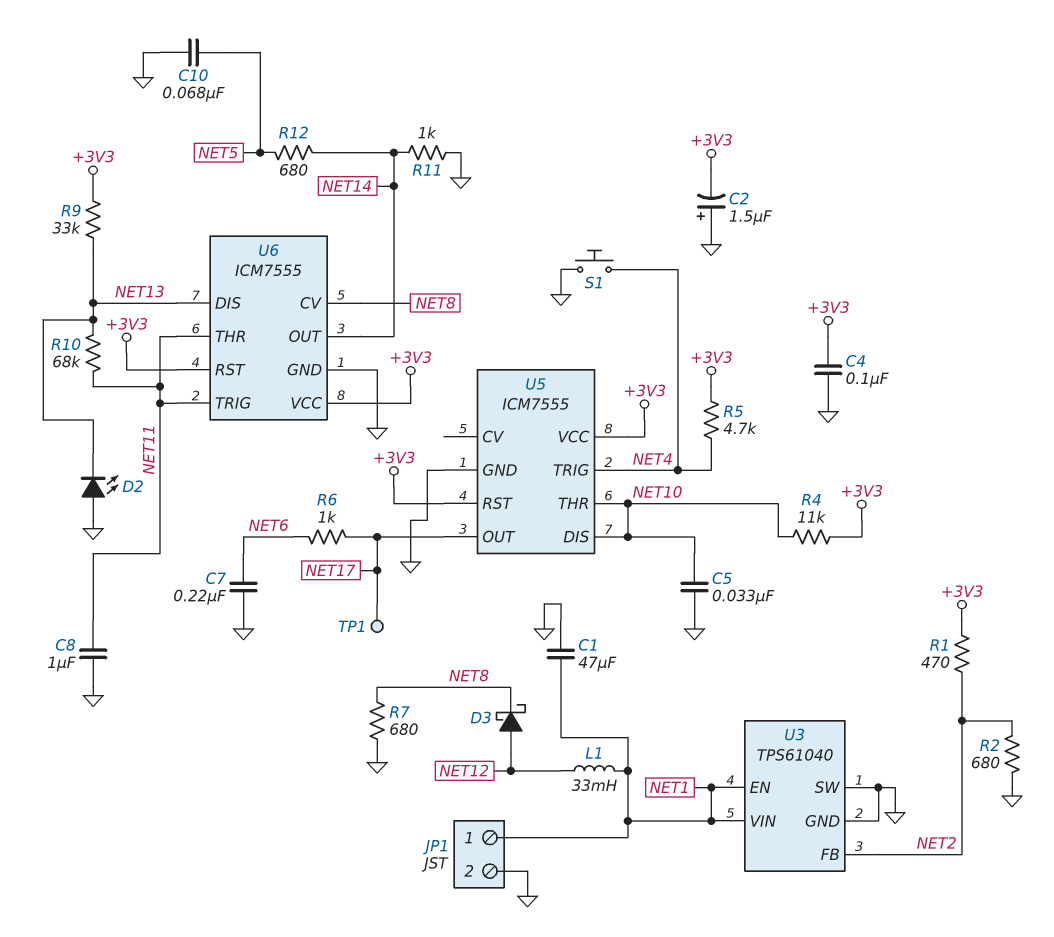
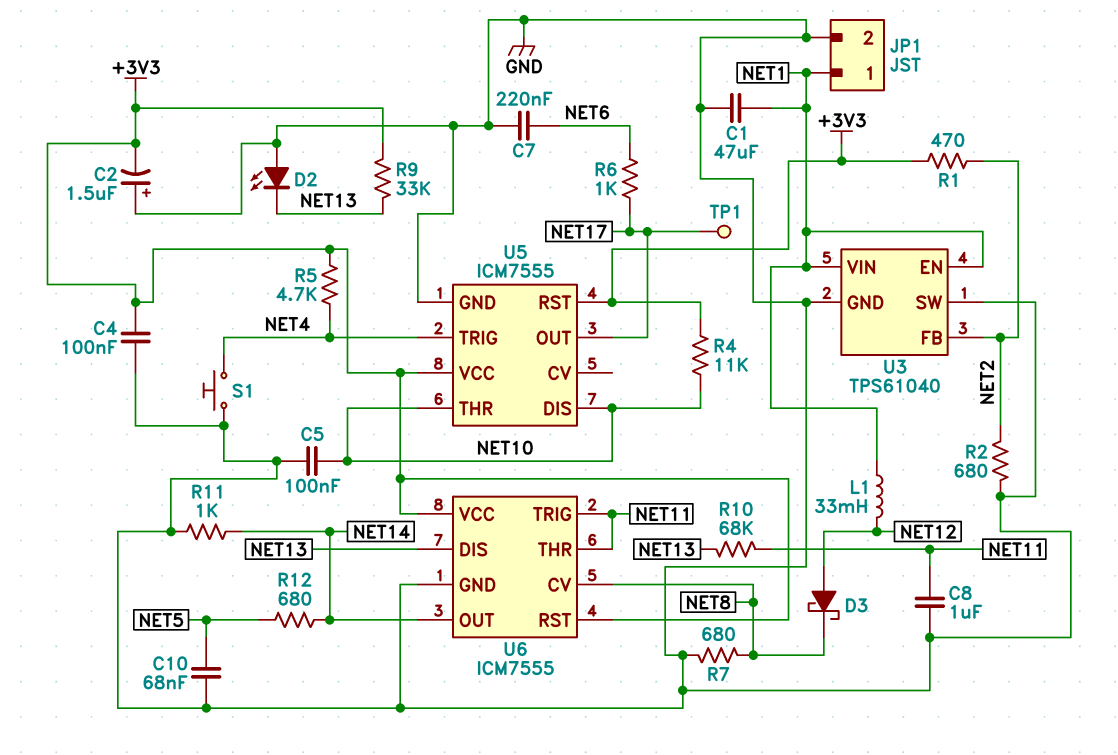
C5: 33nF (GND, NET10) -> 100nF (GND, NET10)

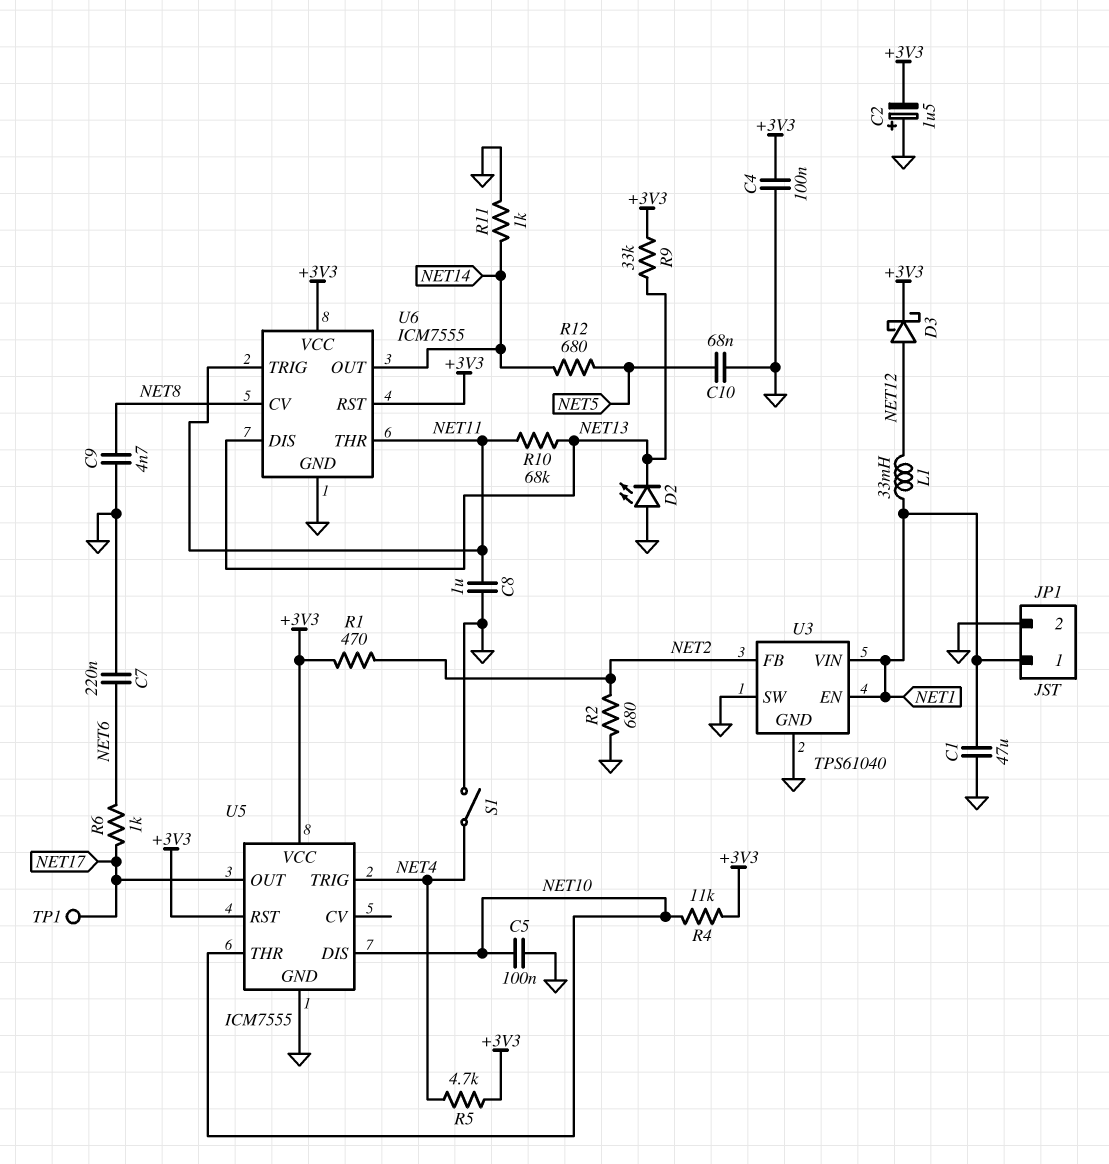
C9: none -> 4.7nF (GND, NET8)
D3: schottky (A NET12, K NET8) -> schottky (A NET12, K +3V3)
R7: 680 (GND, NET8) -> none
S1: button (GND, NET4) -> switch (GND, NET4)

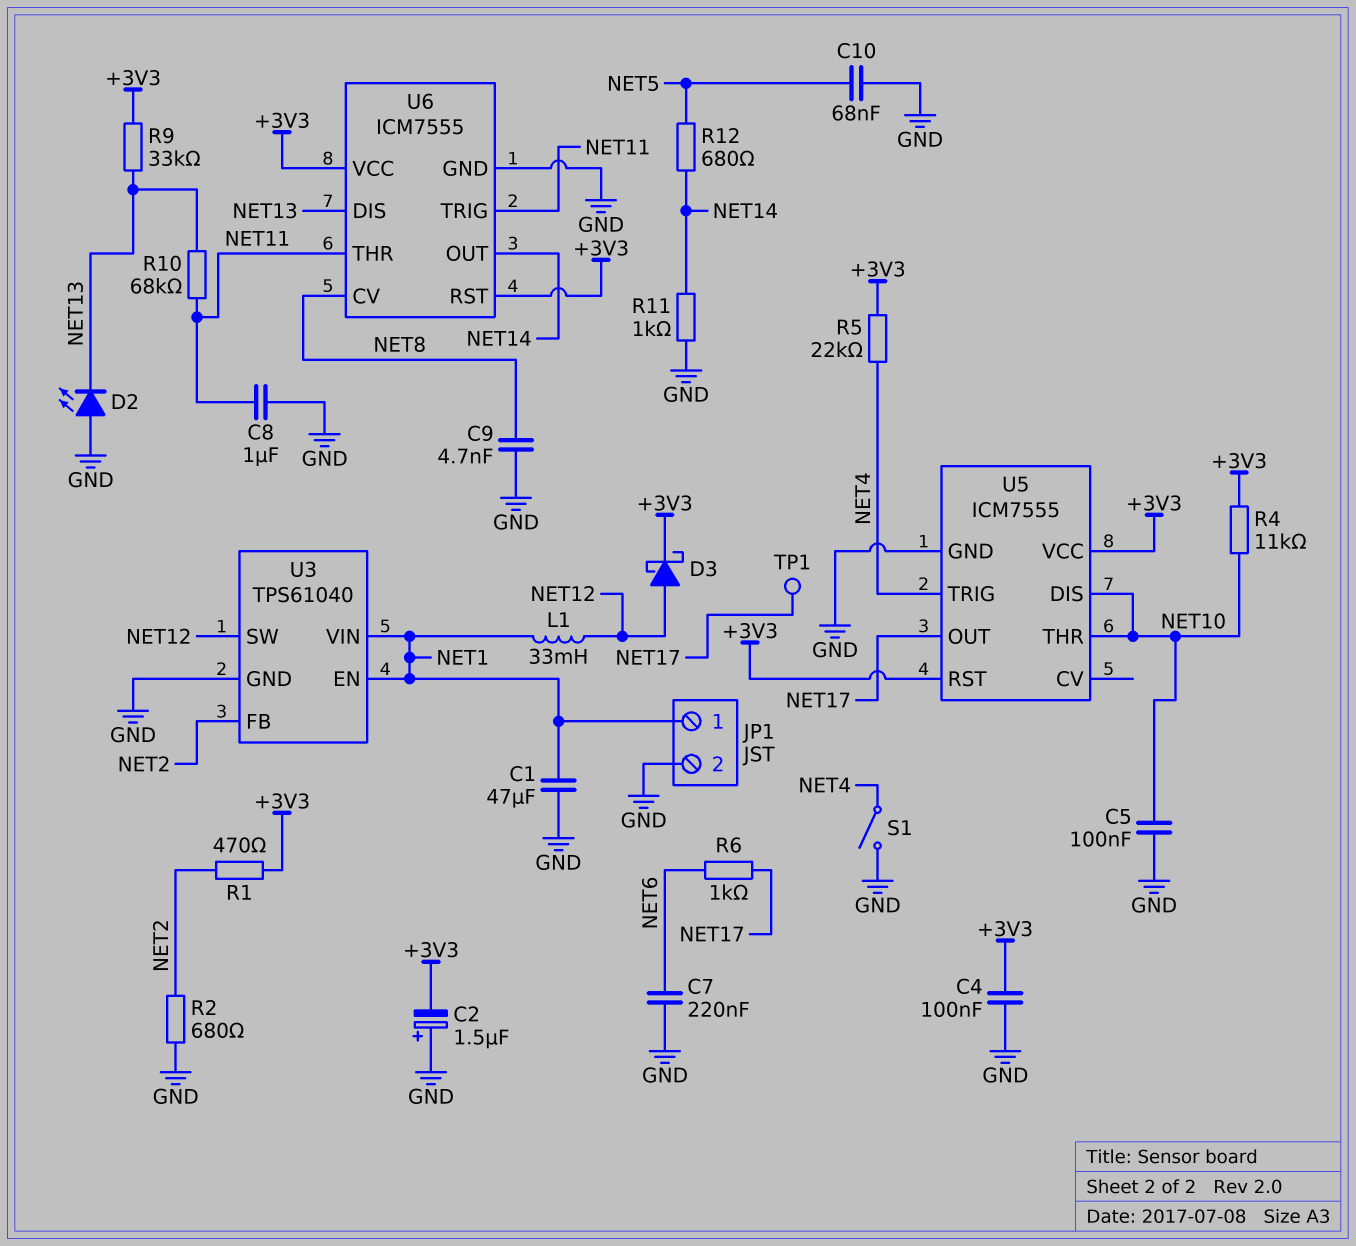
R5: 4.7k (+3V3, NET4) -> 22k (+3V3, NET4)
U3 pin SW: GND -> NET12

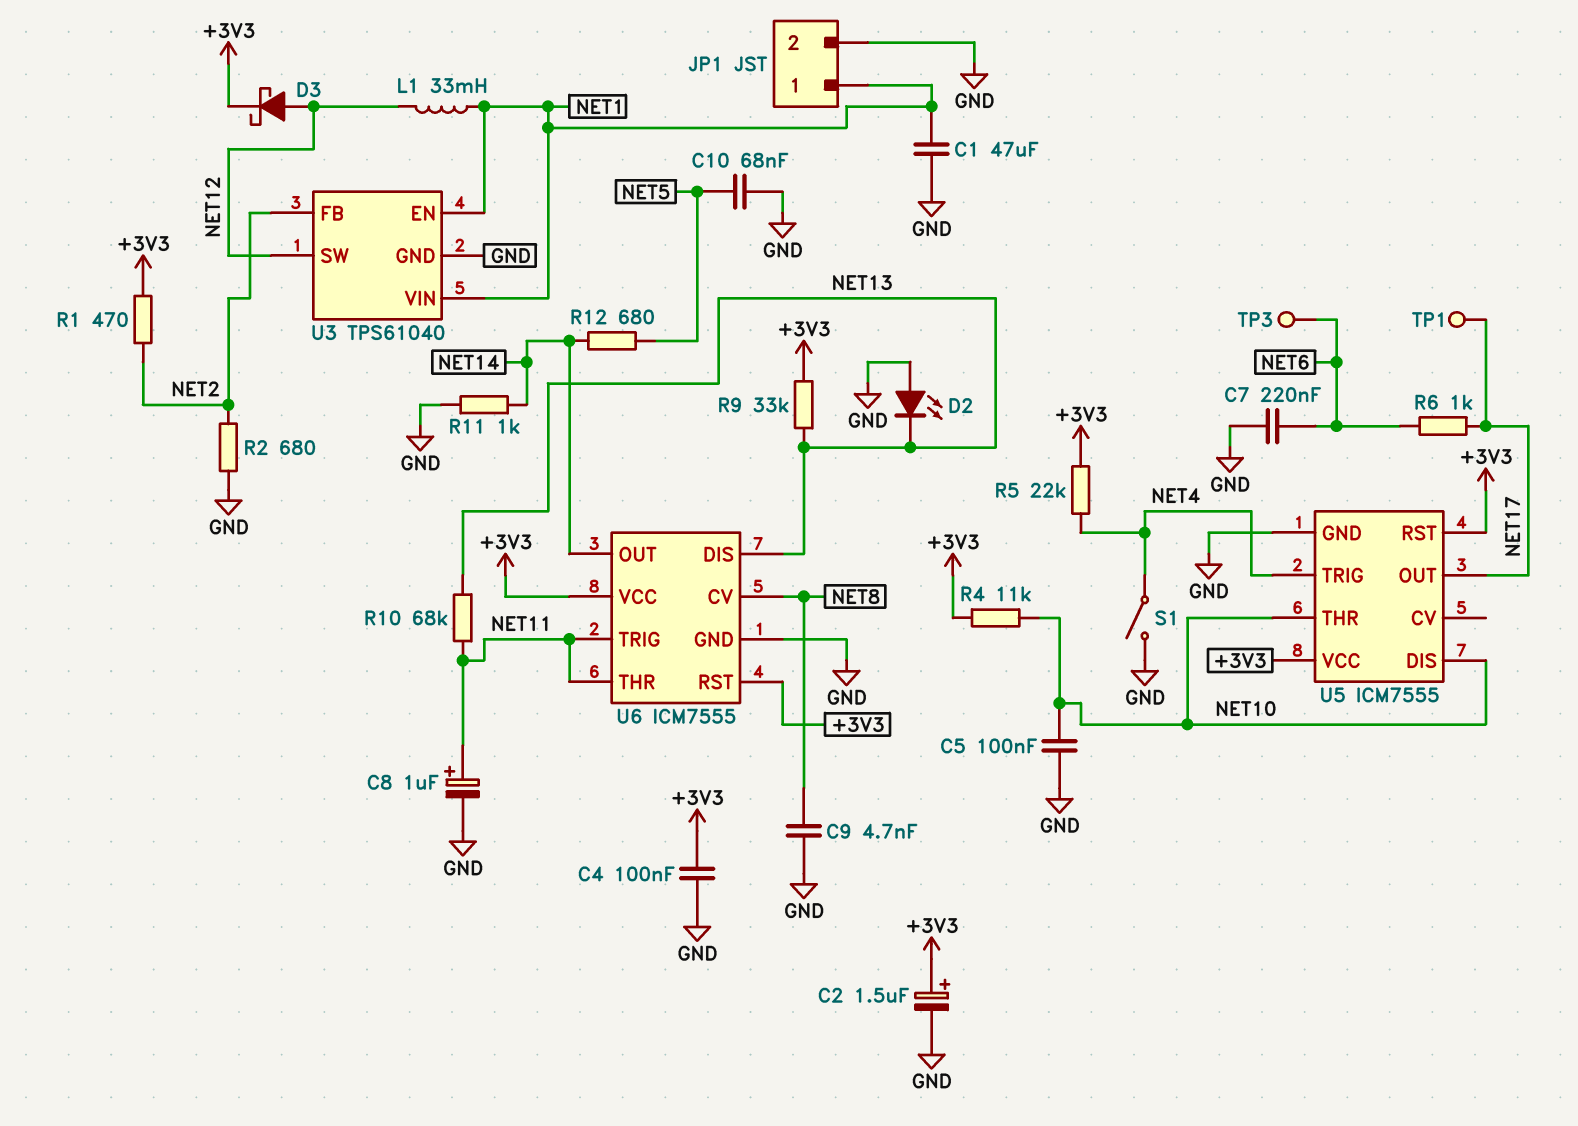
C2: 1.5uF (plus GND, minus +3V3) -> 1.5uF (plus +3V3, minus GND)
C8: 1uF (GND, NET11) -> 1uF (plus NET11, minus GND)
TP3: none -> test point (NET6)

